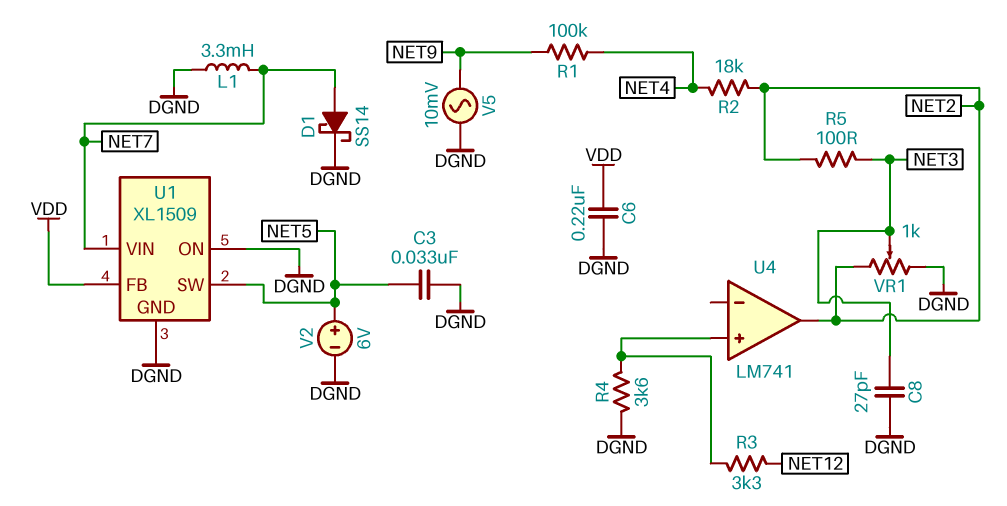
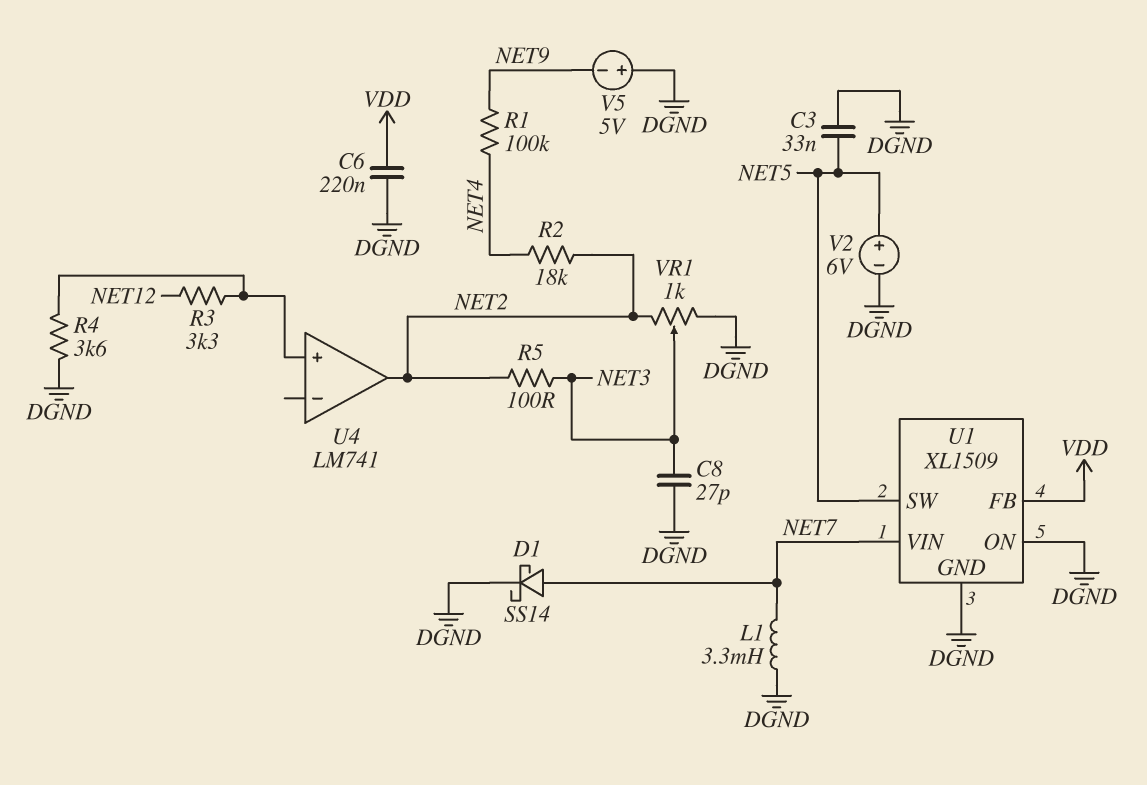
V5: AC 10mV (DGND, NET9) -> 5V (plus DGND, minus NET9)

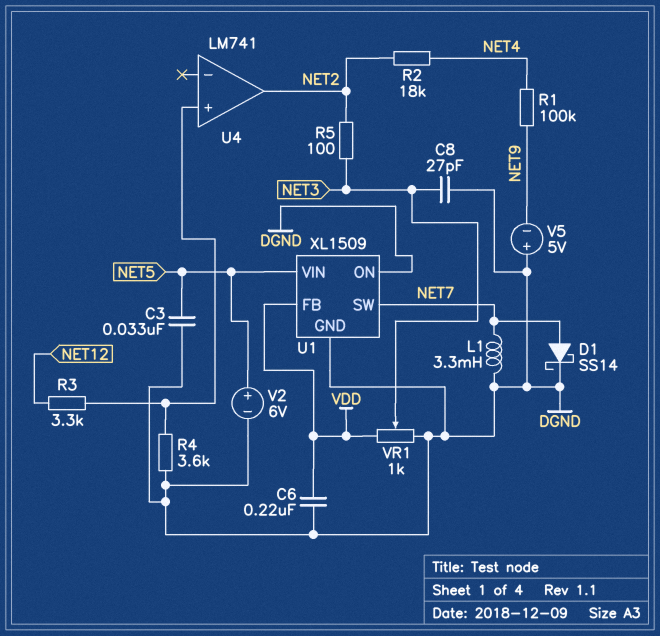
U1 pin SW: NET5 -> NET7
U1 pin VIN: NET7 -> NET5
VR1: 1k (DGND, NET2, wiper NET3) -> 1k (DGND, VDD, wiper NET3)

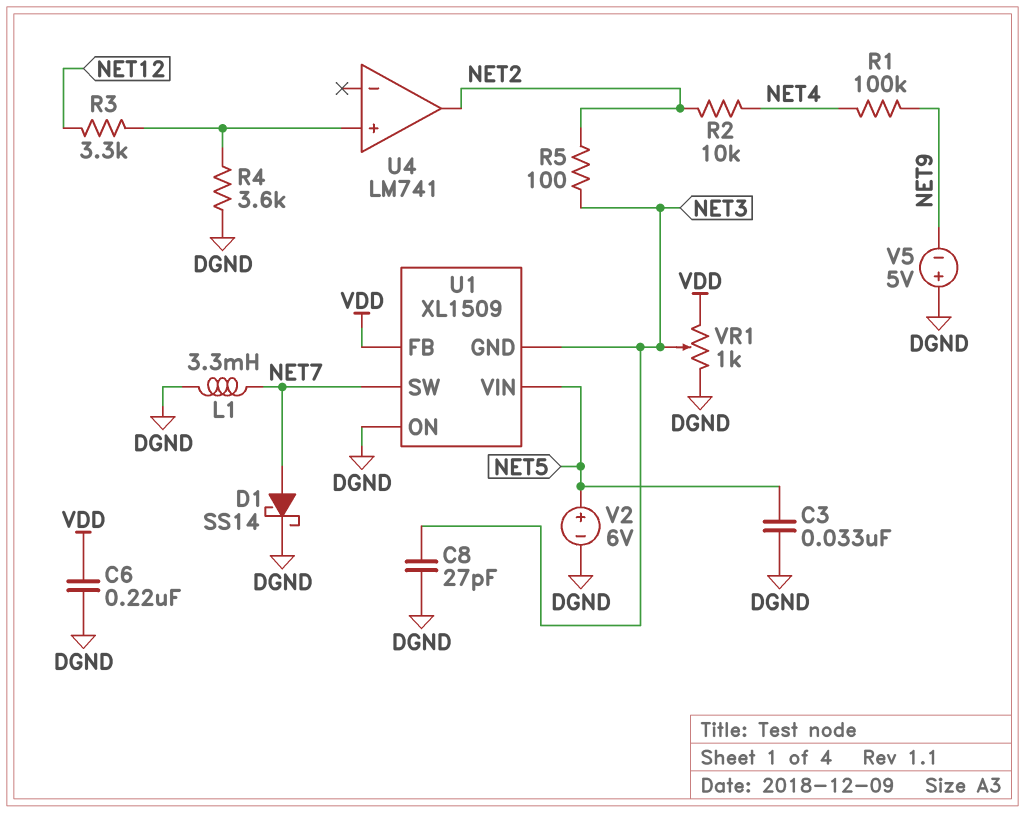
R2: 18k (NET2, NET4) -> 10k (NET2, NET4)
U1 pin GND: DGND -> NET3

